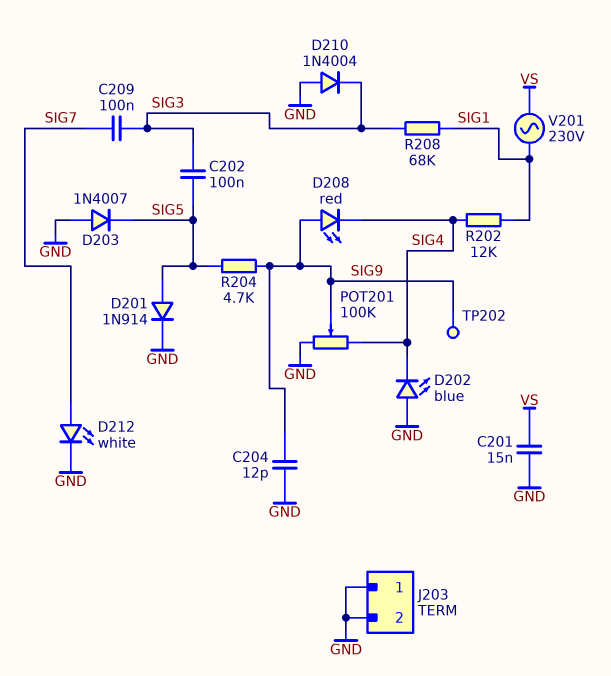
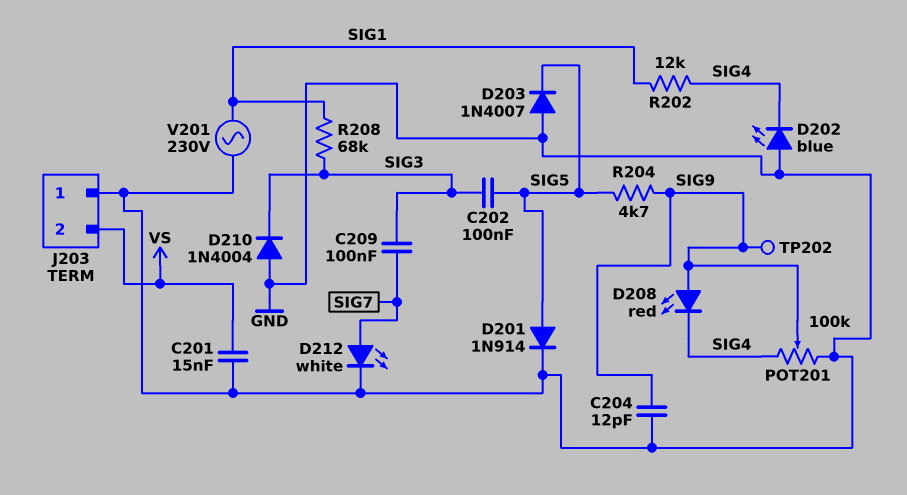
J203 pin 2: GND -> VS
V201: AC 230V (SIG1, VS) -> AC 230V (GND, SIG1)

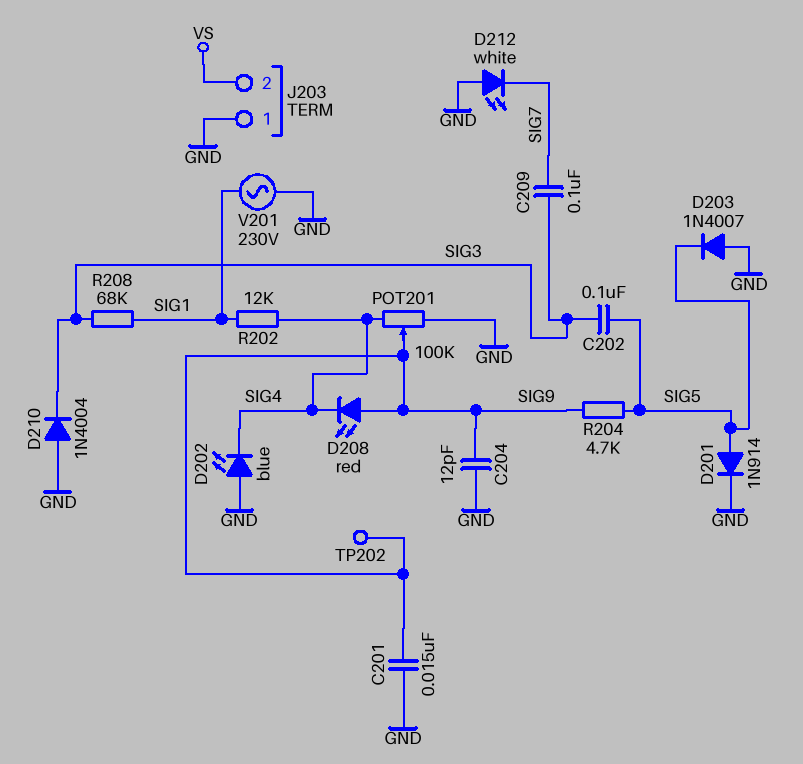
C201: 15nF (GND, VS) -> 15nF (GND, SIG9)
D212: LED white (A SIG7, K GND) -> LED white (A GND, K SIG7)

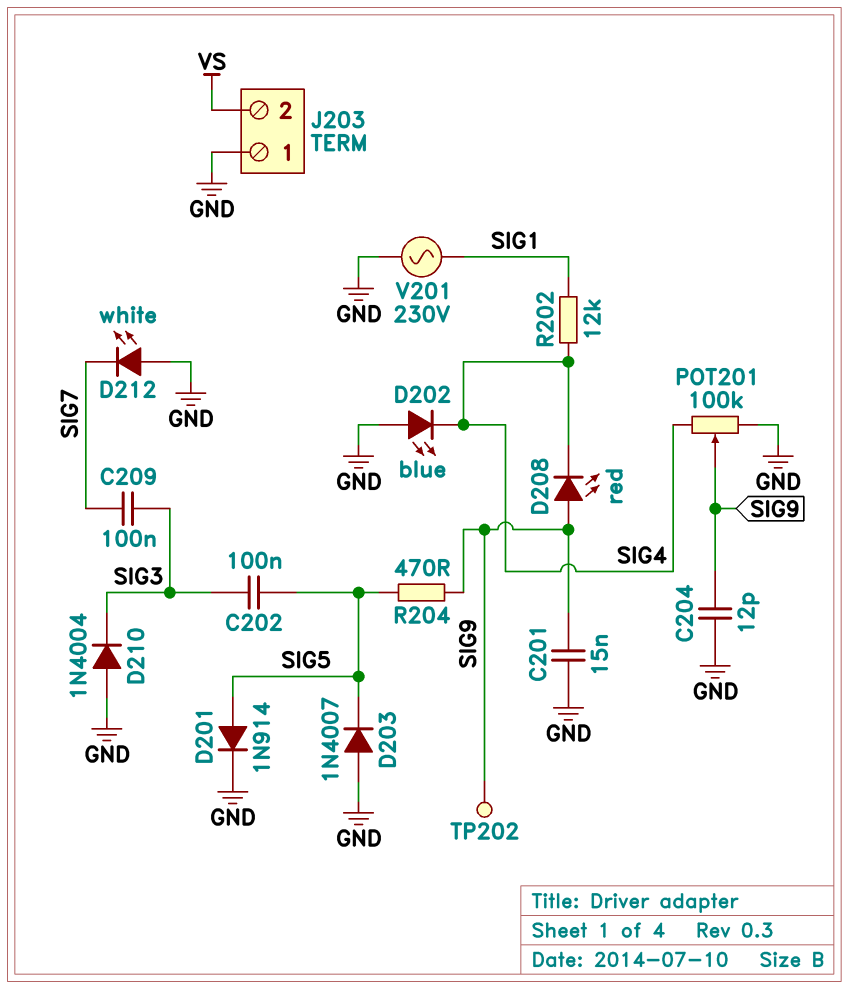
R204: 4.7k (SIG5, SIG9) -> 470 (SIG5, SIG9)
R208: 68k (SIG1, SIG3) -> none

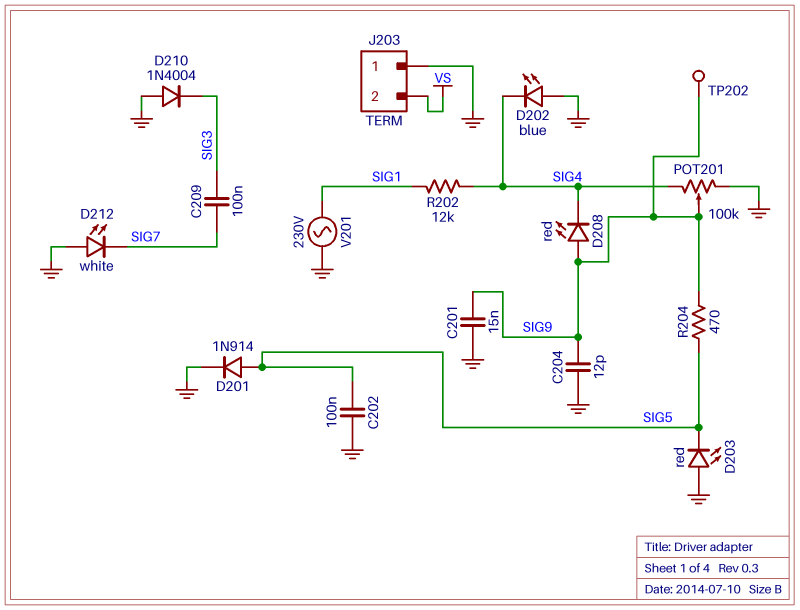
C202: 100nF (SIG3, SIG5) -> 100nF (GND, SIG5)
D203: diode 1N4007 (A GND, K SIG5) -> LED red (A GND, K SIG5)

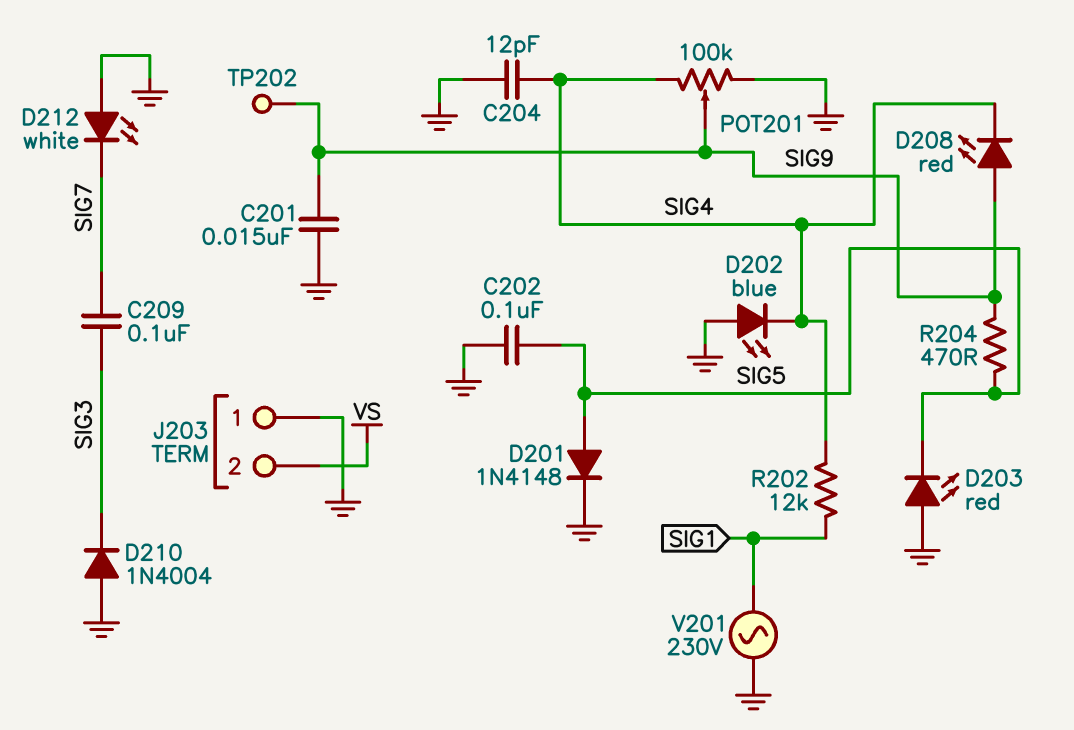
C204: 12pF (GND, SIG9) -> 12pF (GND, SIG4)
D201: diode 1N914 (A SIG5, K GND) -> diode 1N4148 (A SIG5, K GND)

